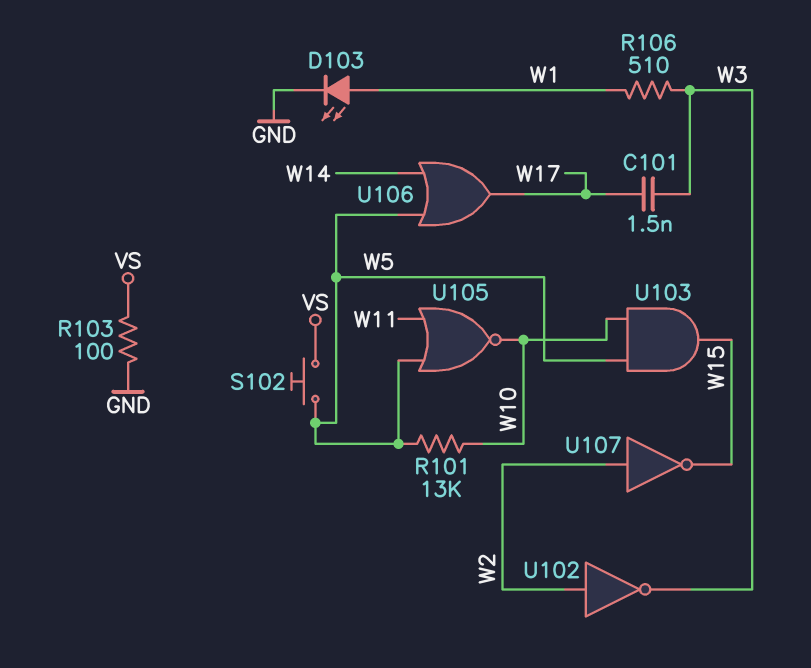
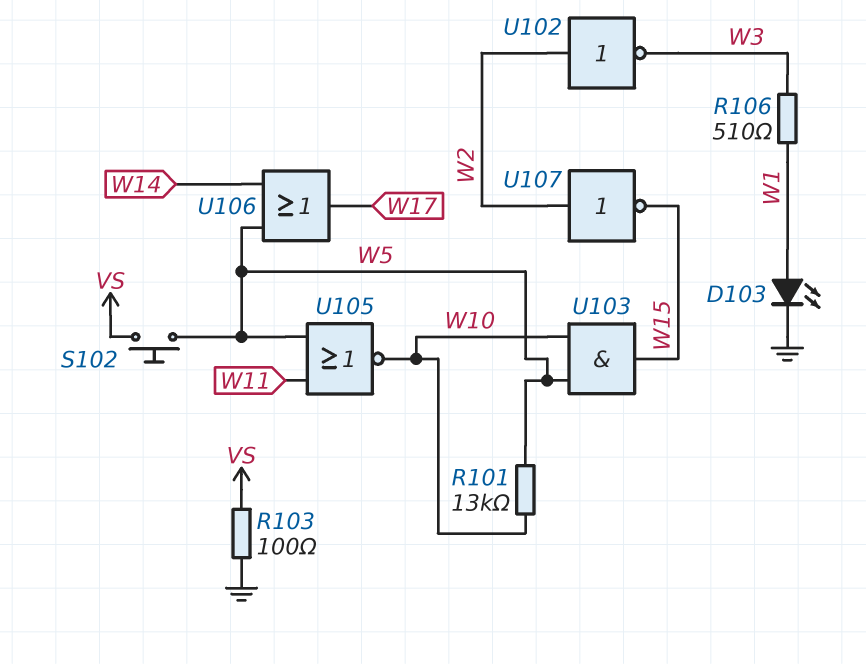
C101: 1.5nF (W3, W17) -> none

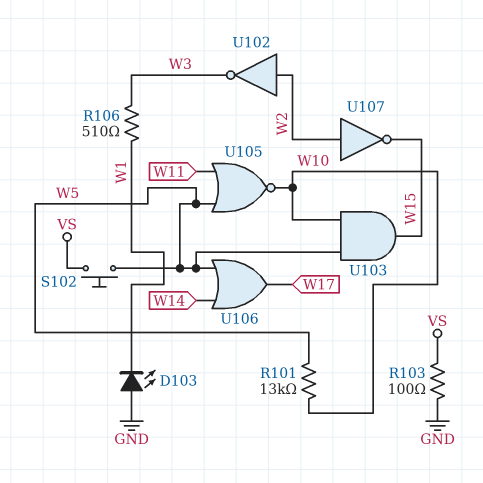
D103: LED (A W1, K GND) -> LED (A GND, K W1)

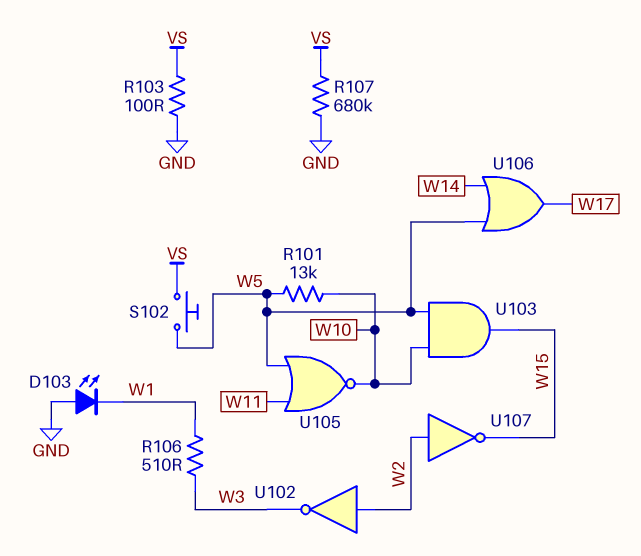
R107: none -> 680k (GND, VS)

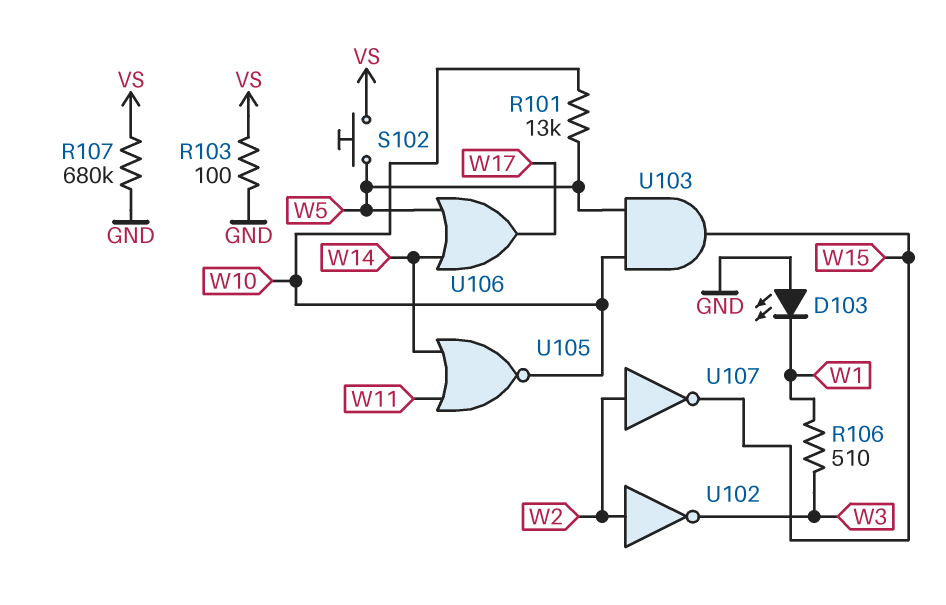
U105: NOR (in W5, in W11, out W10) -> NOR (in W11, in W14, out W10)

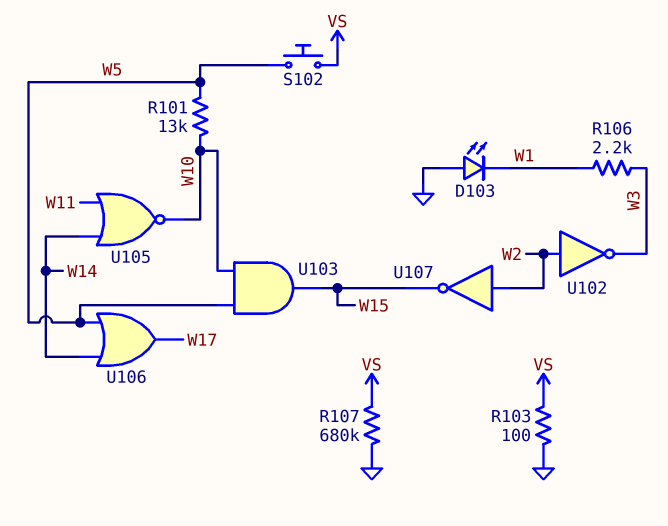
R106: 510 (W1, W3) -> 2.2k (W1, W3)

